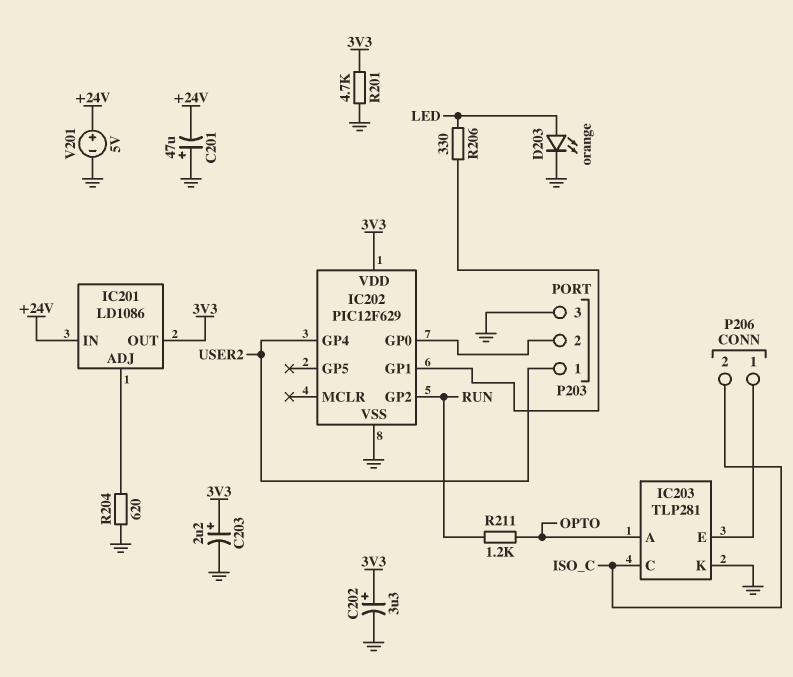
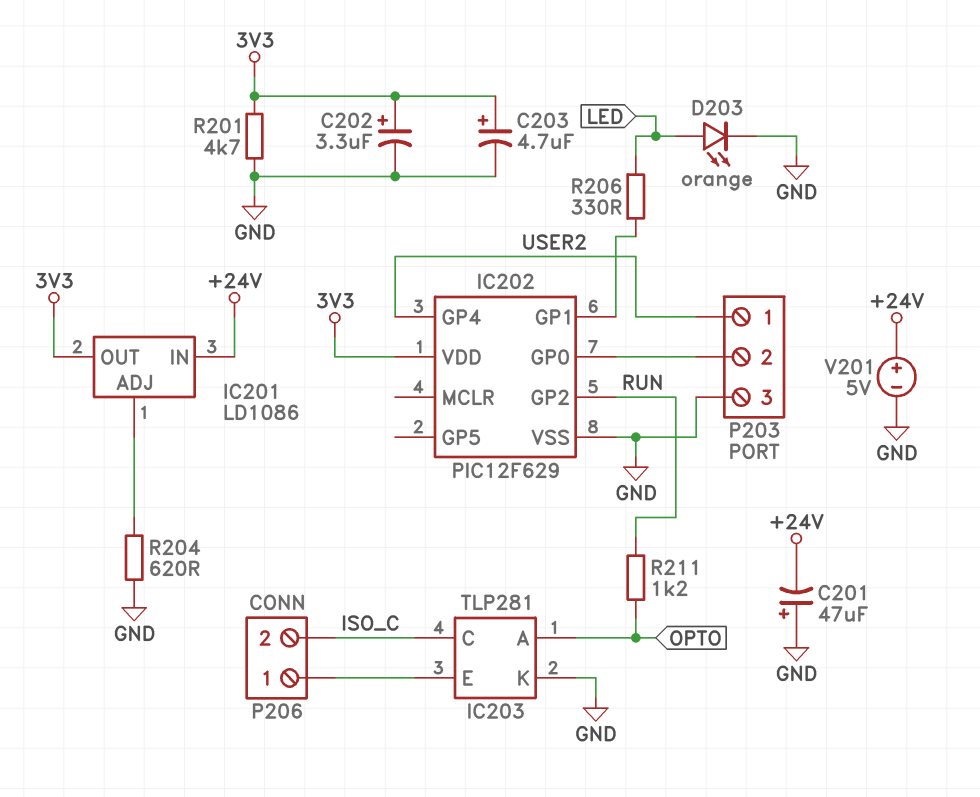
C203: 2.2uF (plus 3V3, minus GND) -> 4.7uF (plus 3V3, minus GND)

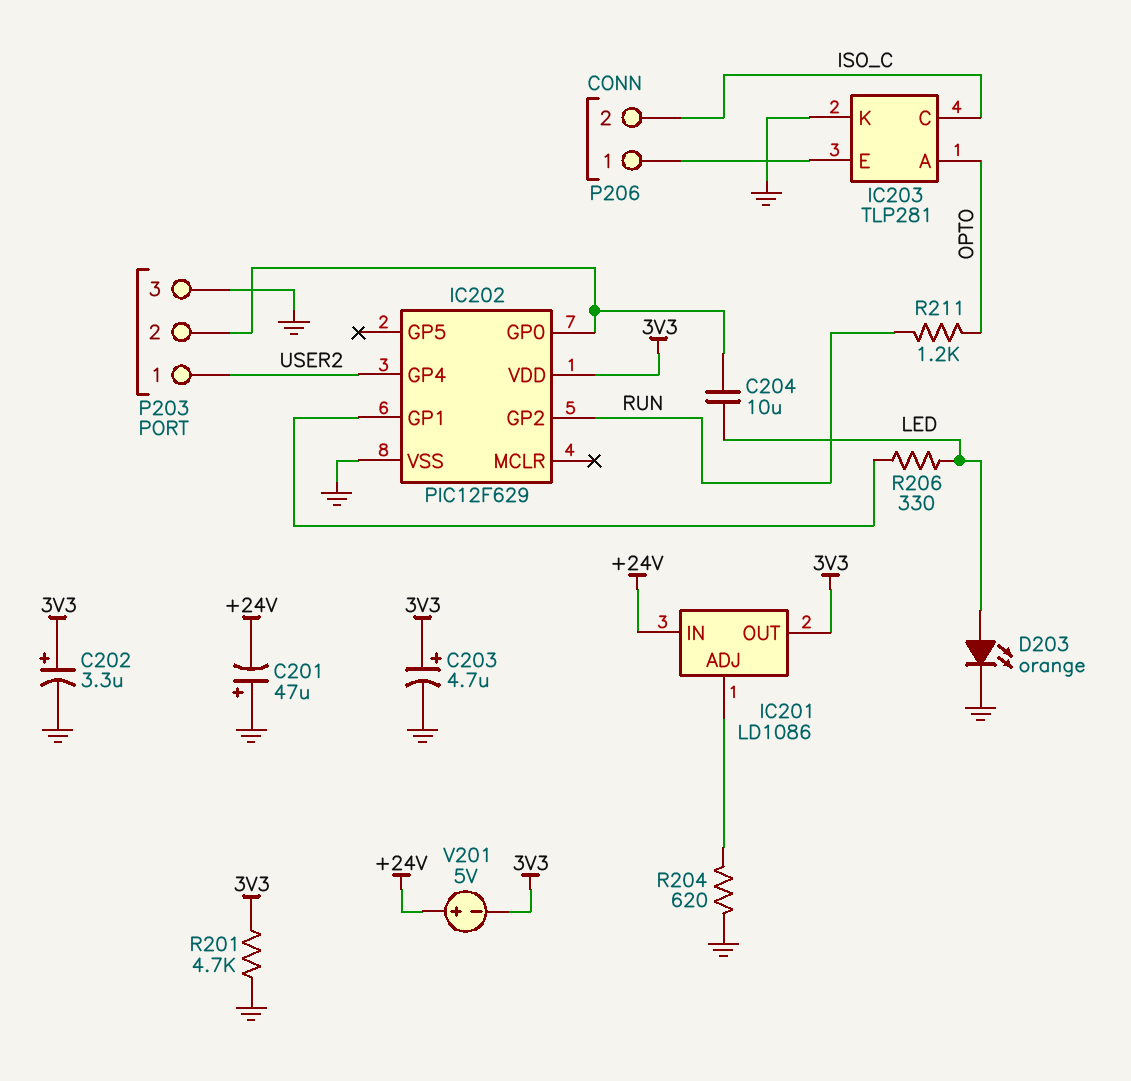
C204: none -> 10uF (IC202/GP0, LED)
V201: 5V (plus +24V, minus GND) -> 5V (plus +24V, minus 3V3)

